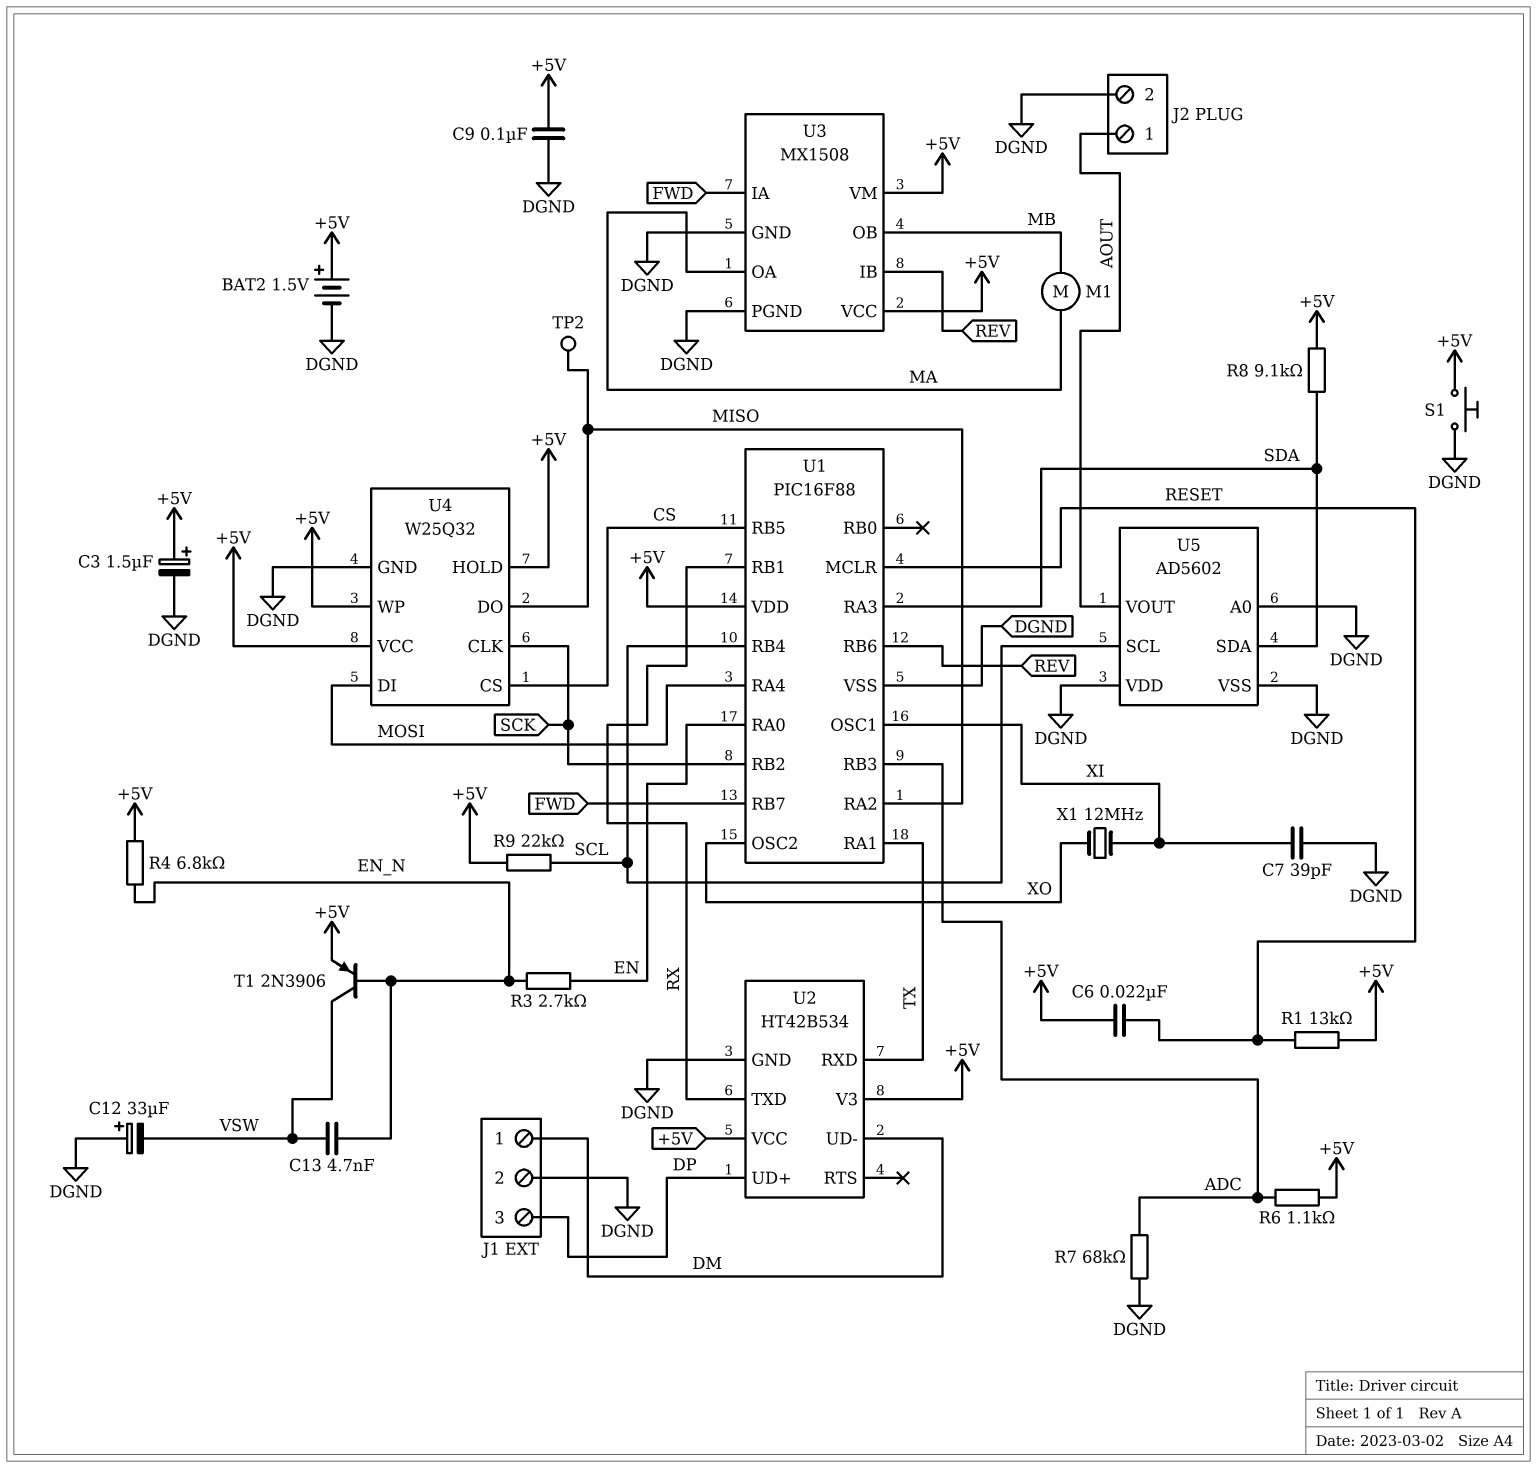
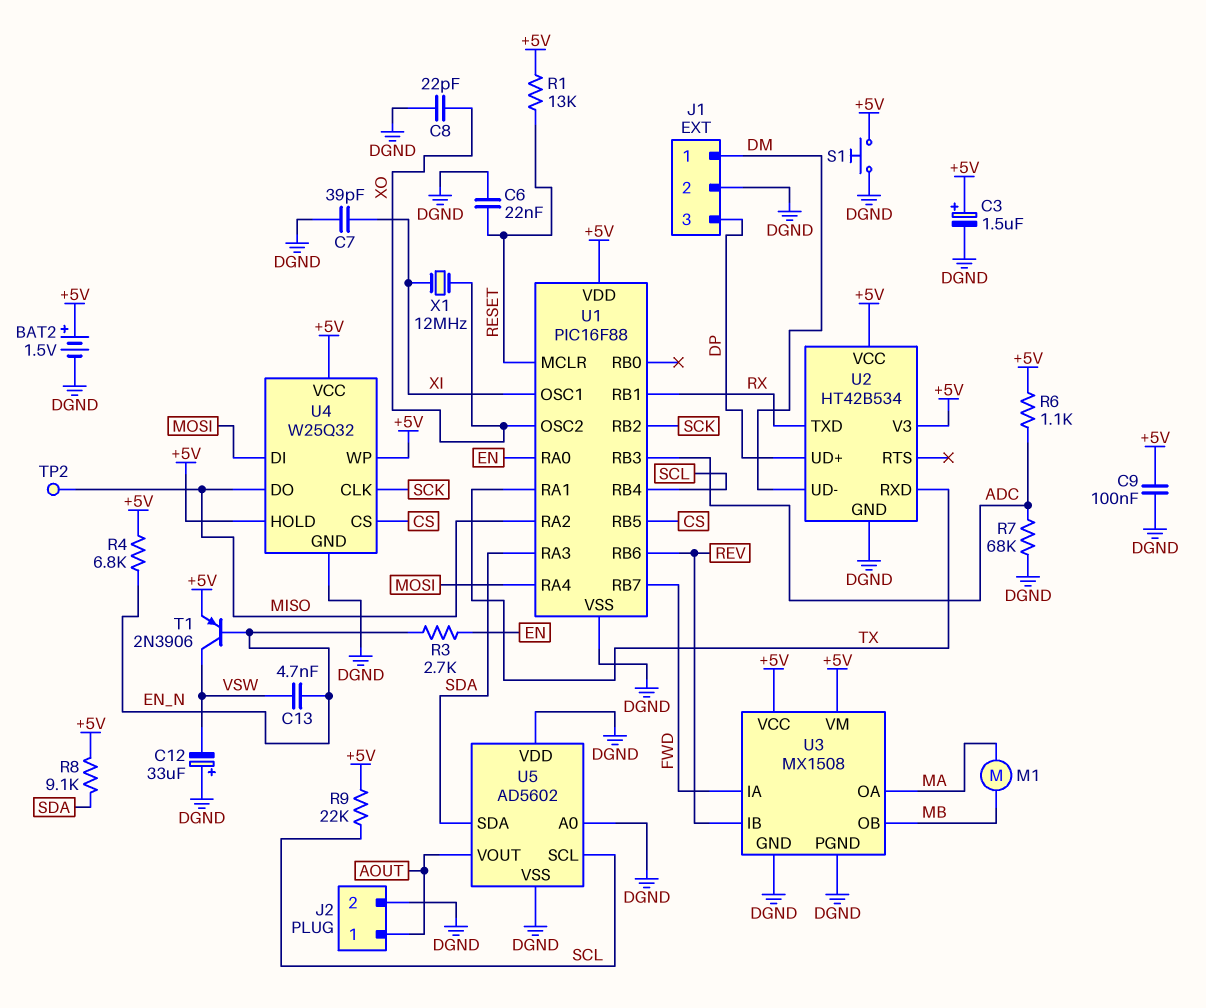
C6: 22nF (+5V, RESET) -> 22nF (DGND, RESET)
C8: none -> 22pF (DGND, XO)

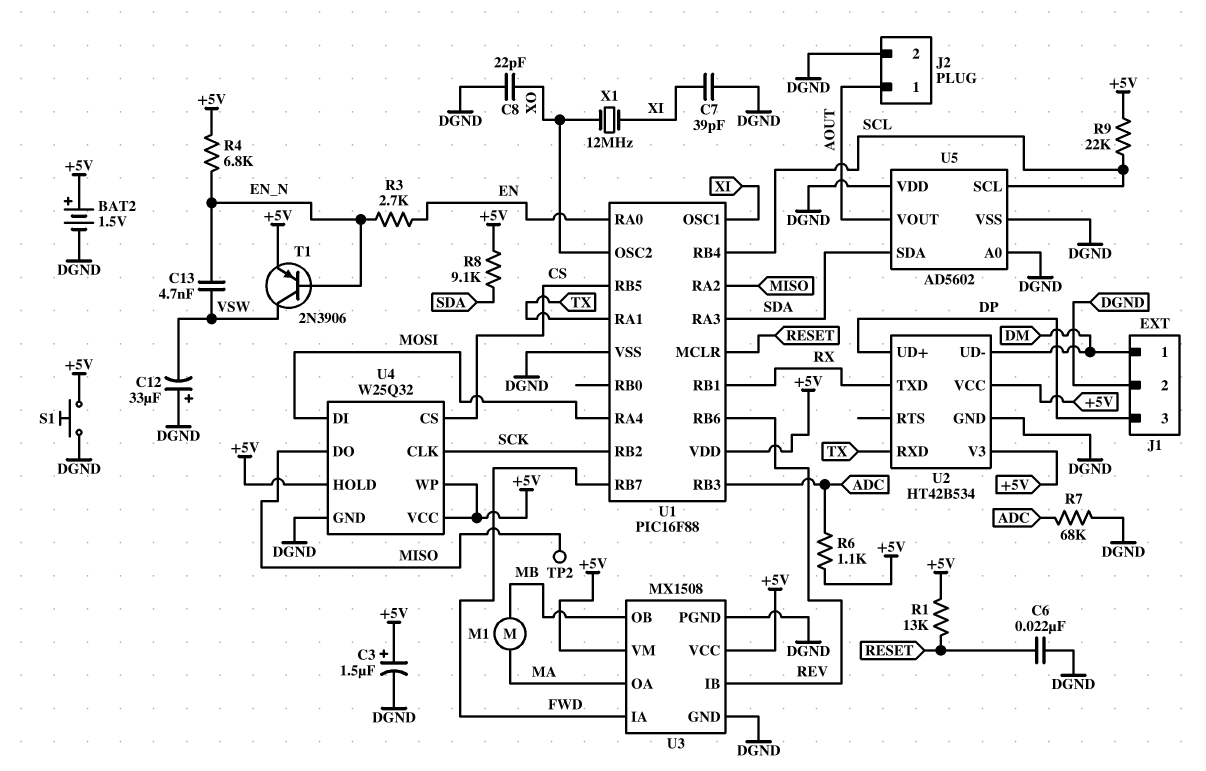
C9: 100nF (+5V, DGND) -> none

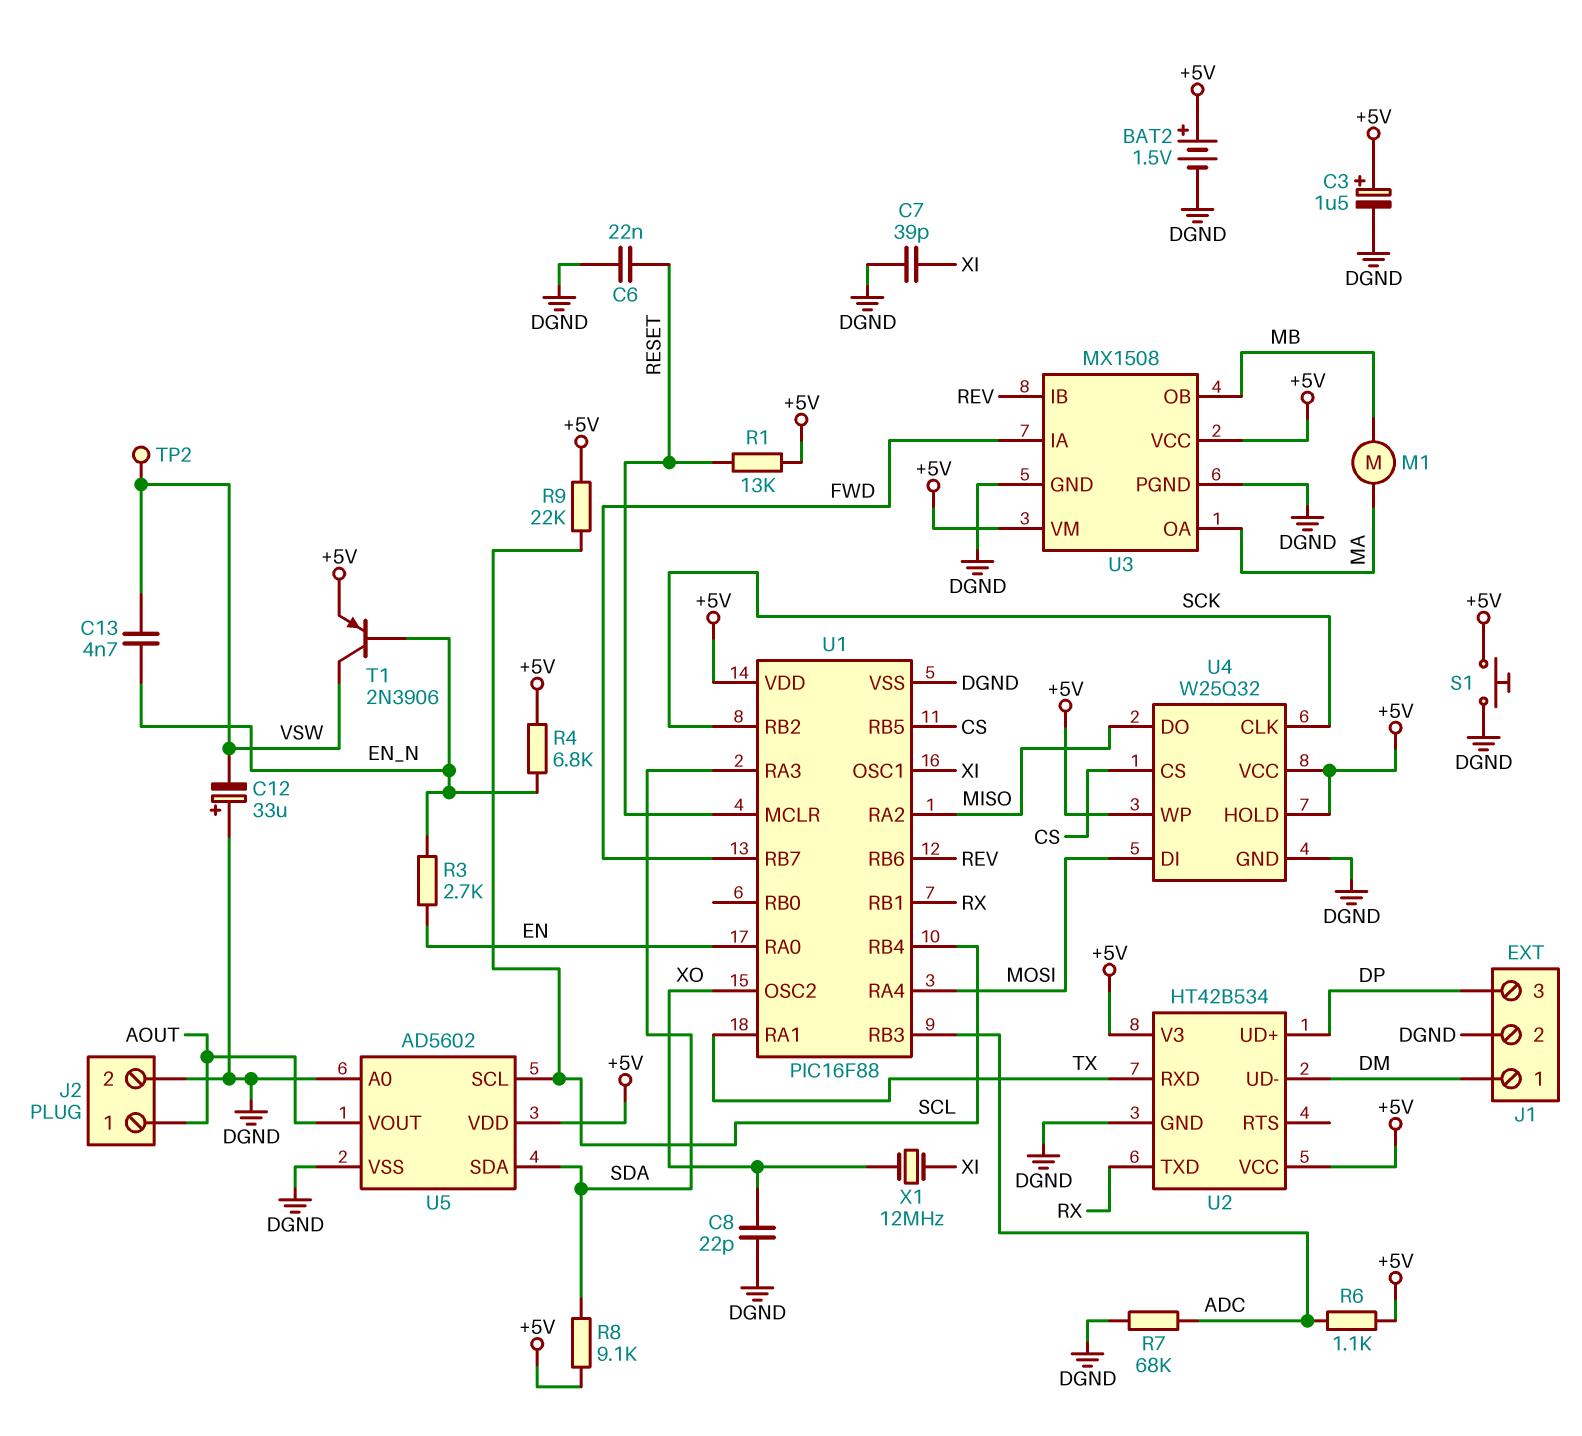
TP2: test point (MISO) -> test point (VSW)
U5 pin VDD: DGND -> +5V

